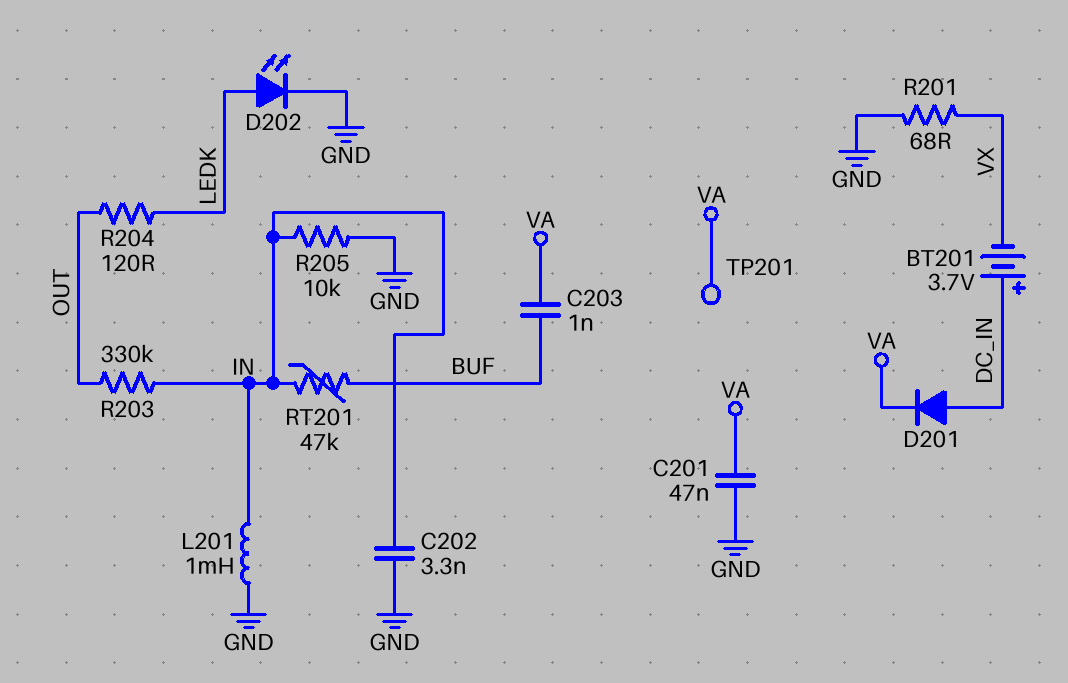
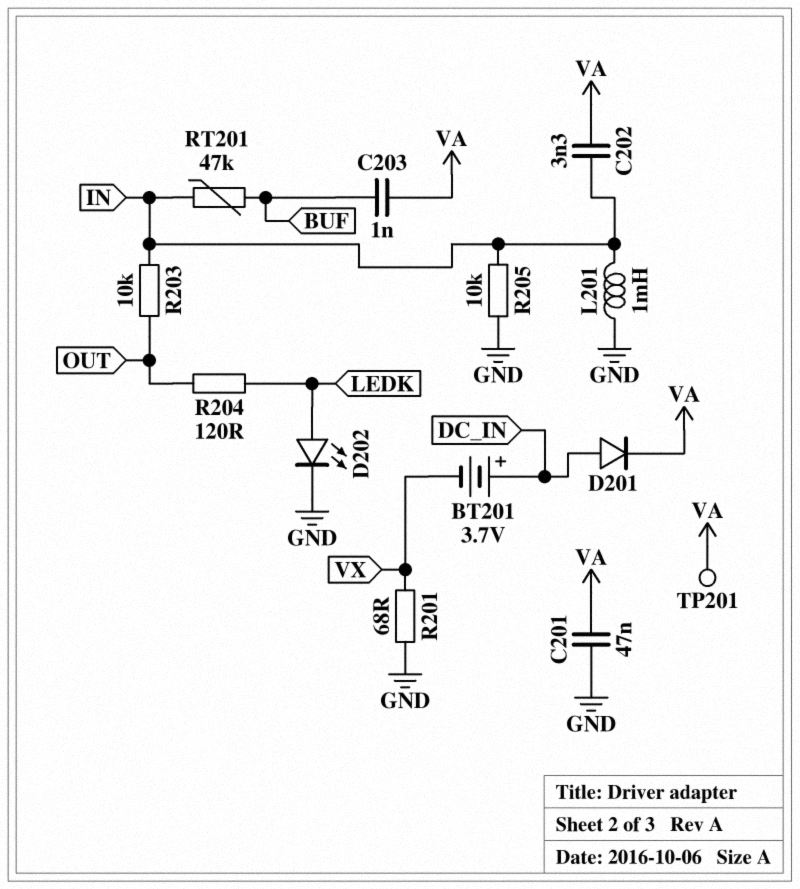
C202: 3.3nF (GND, IN) -> 3.3nF (IN, VA)
R203: 330k (IN, OUT) -> 10k (IN, OUT)

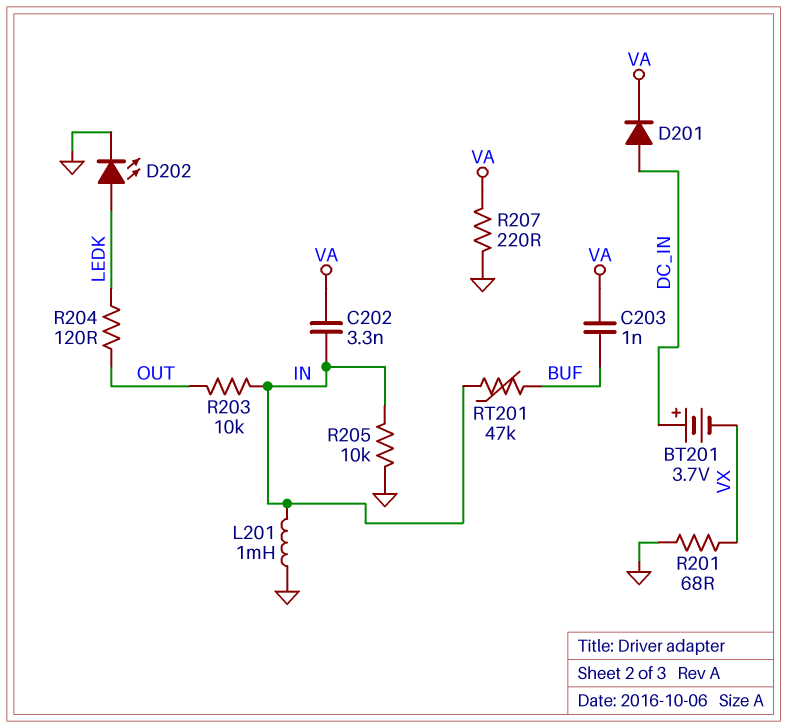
C201: 47nF (GND, VA) -> none
R207: none -> 220 (GND, VA)
TP201: test point (VA) -> none

